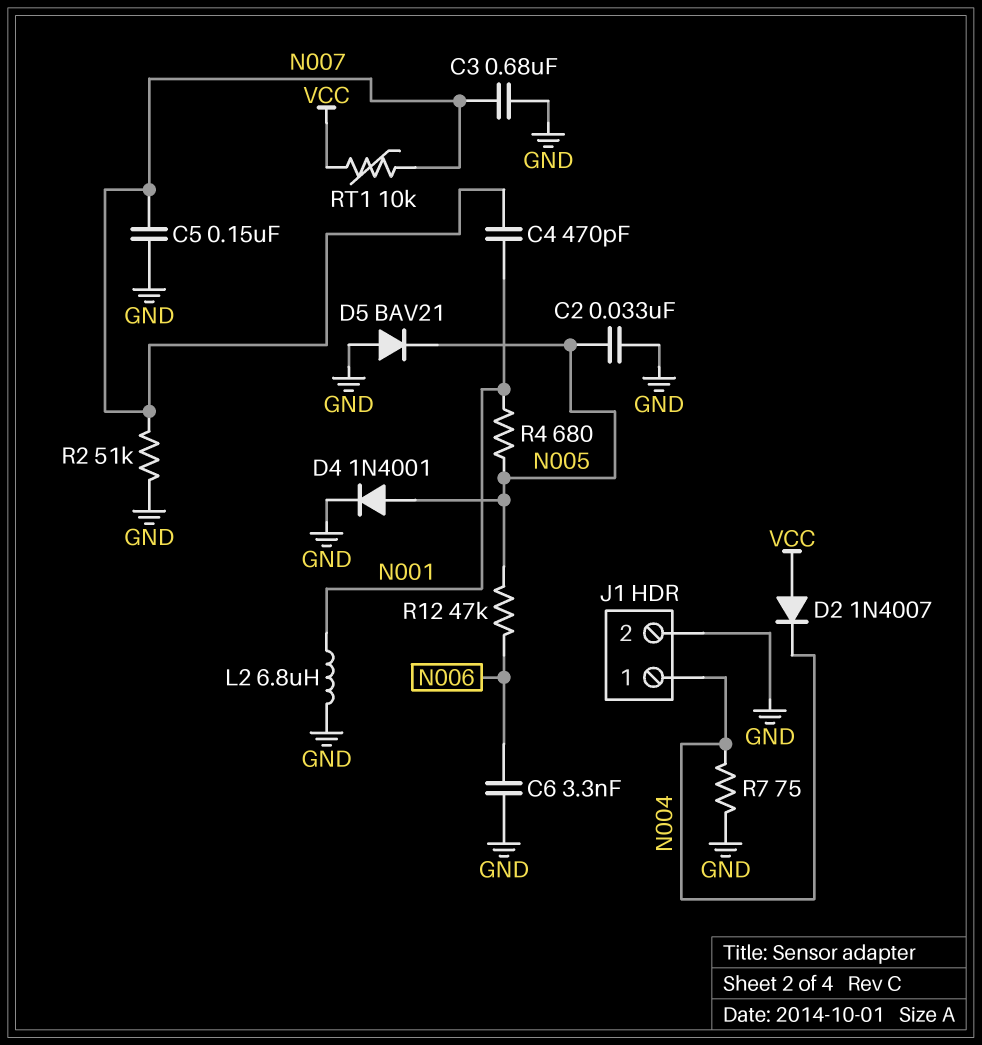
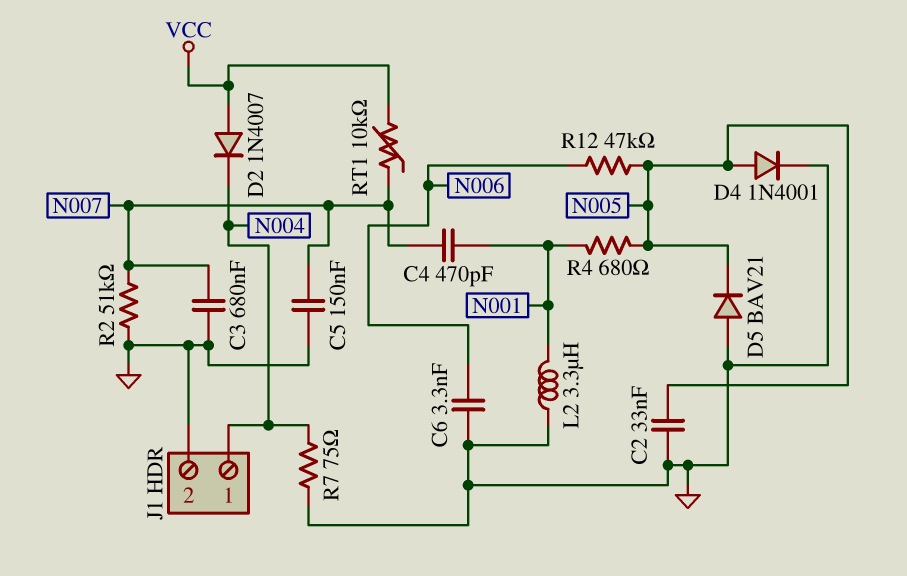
L2: 6.8uH (GND, N001) -> 3.3uH (GND, N001)

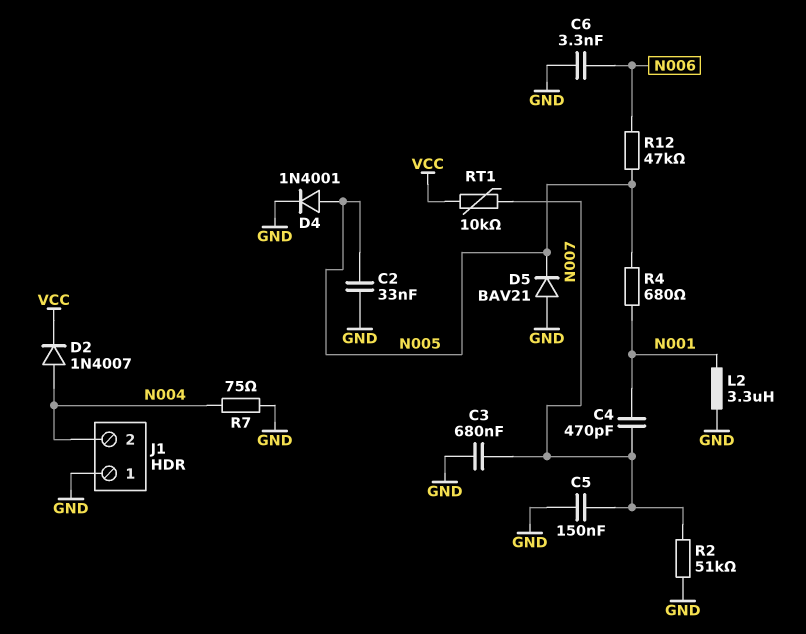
D2: diode 1N4007 (A VCC, K N004) -> diode 1N4007 (A N004, K VCC)
J1 pin 1: N004 -> GND
J1 pin 2: GND -> N004

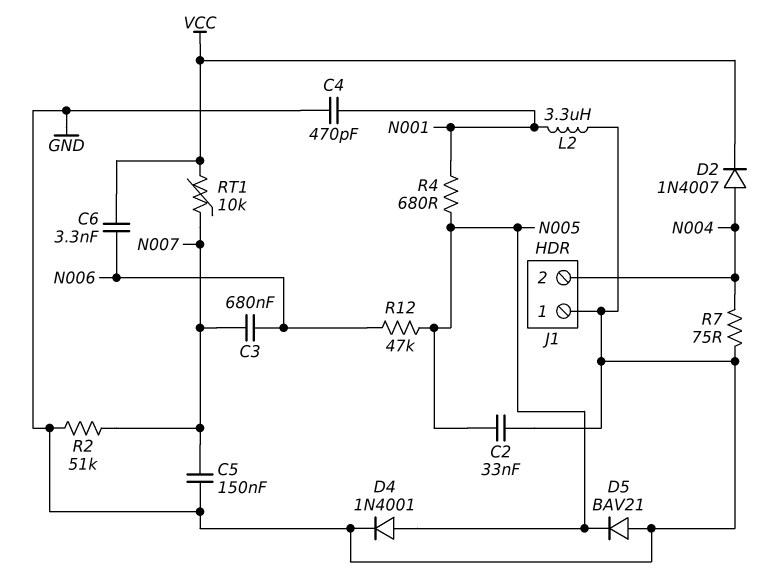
C3: 680nF (GND, N007) -> 680nF (N006, N007)
C4: 470pF (N001, N007) -> 470pF (GND, N001)
C6: 3.3nF (GND, N006) -> 3.3nF (N006, VCC)

